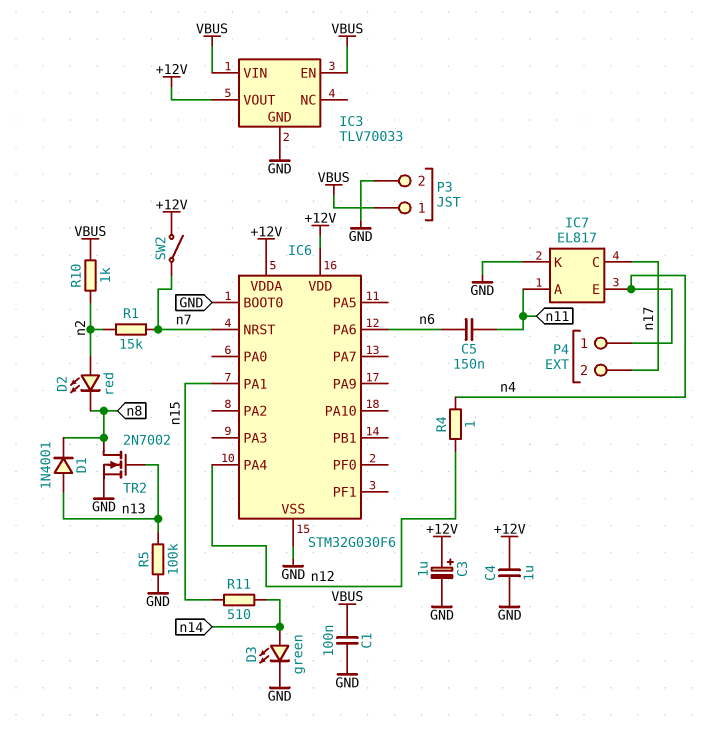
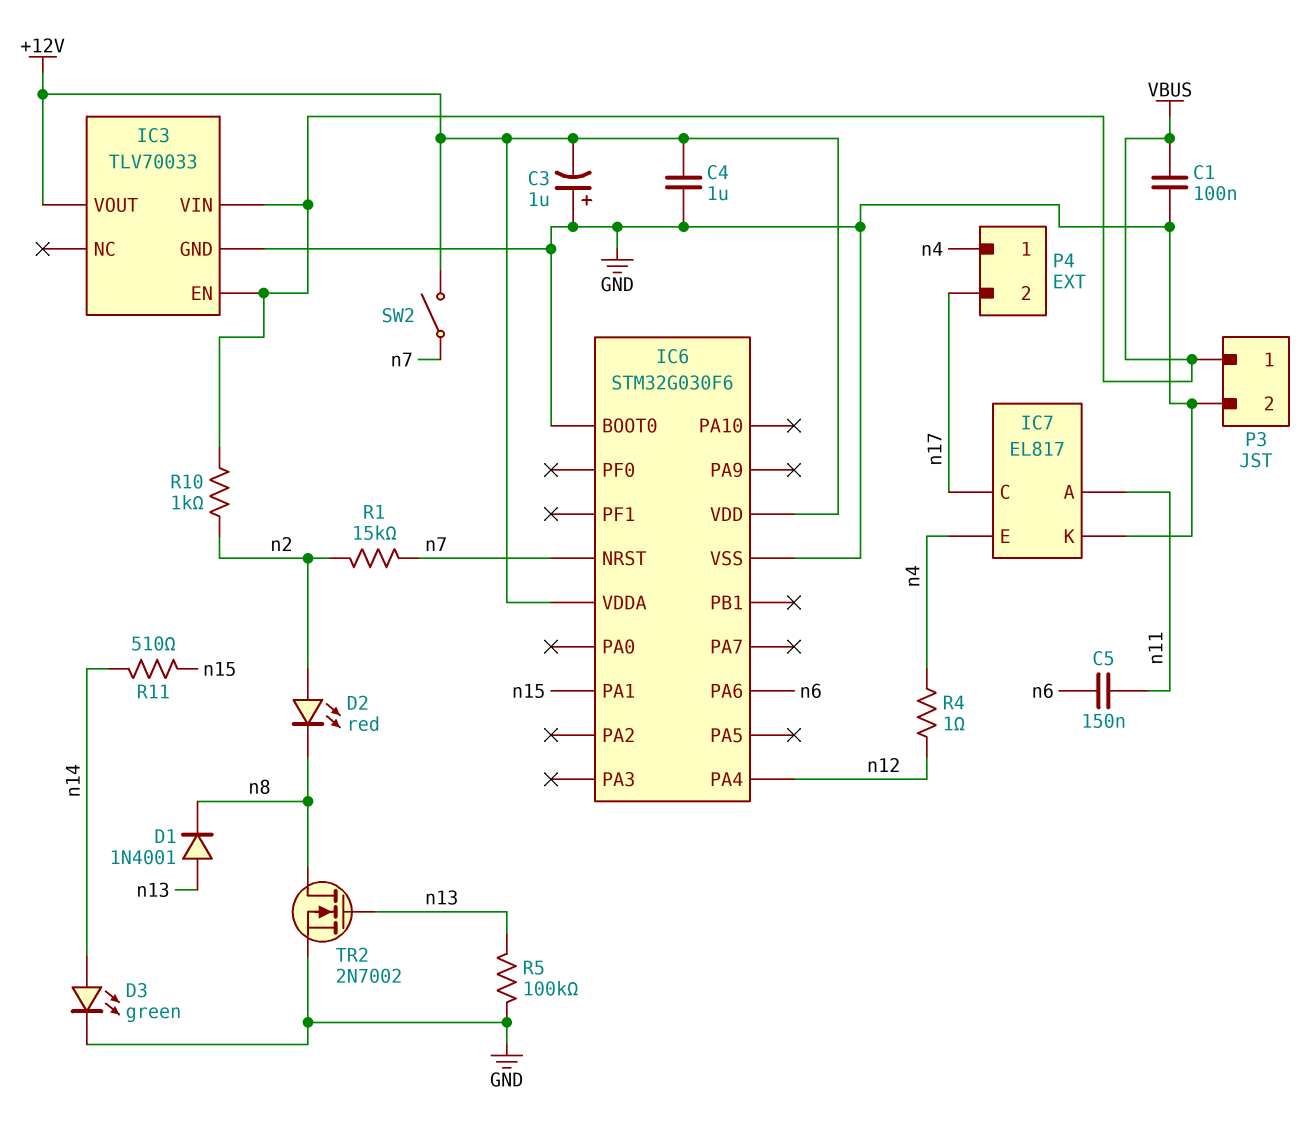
C3: 1uF (plus +12V, minus GND) -> 1uF (plus GND, minus +12V)

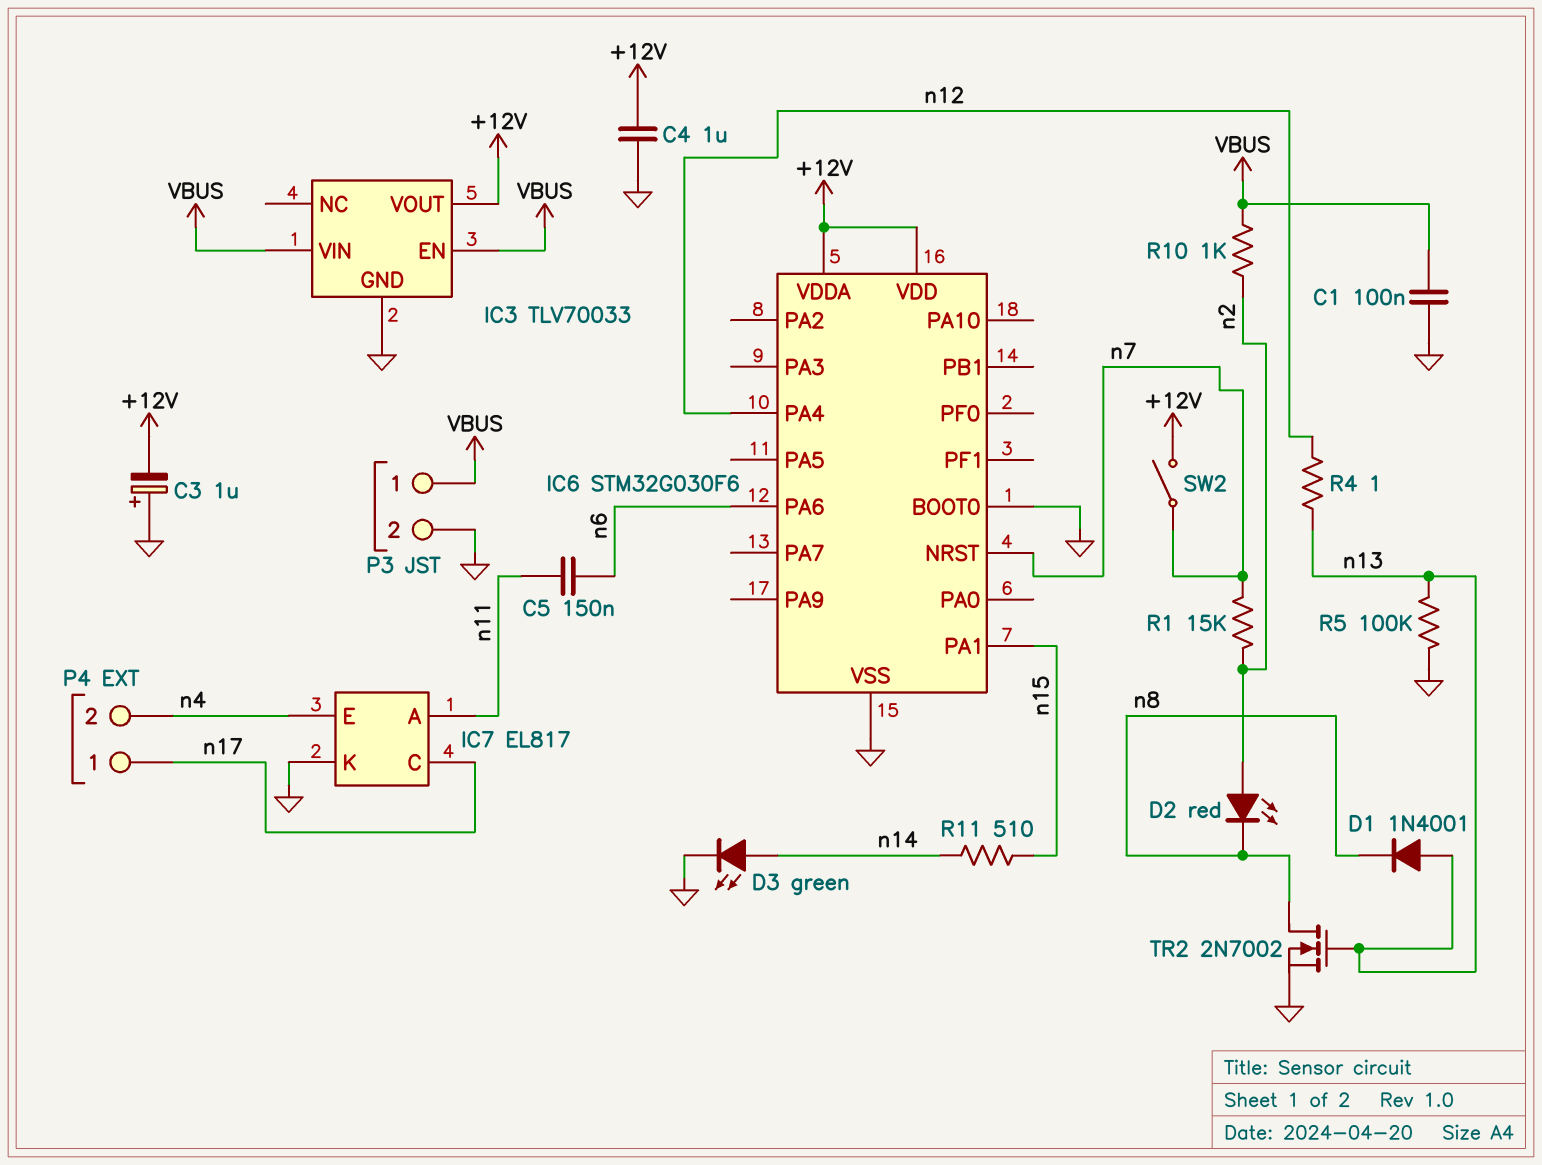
P4 pin 1: n4 -> n17
P4 pin 2: n17 -> n4
R4: 1 (n4, n12) -> 1 (n12, n13)

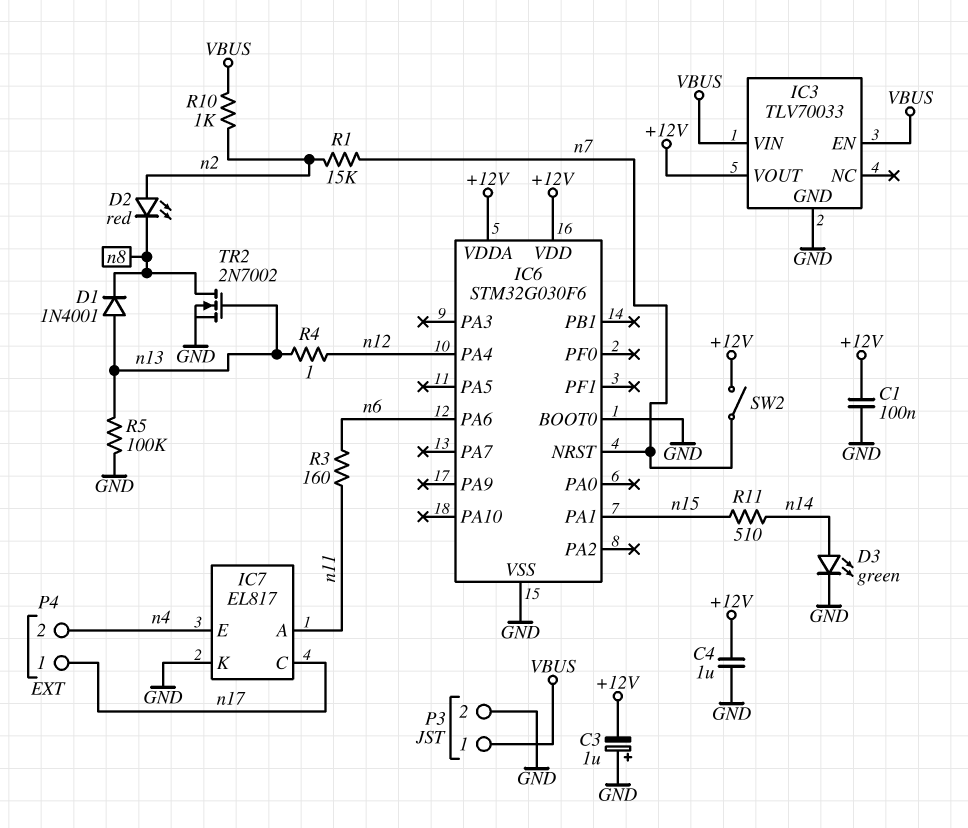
C1: 100nF (GND, VBUS) -> 100nF (+12V, GND)
C5: 150nF (n6, n11) -> none
R3: none -> 160 (n6, n11)

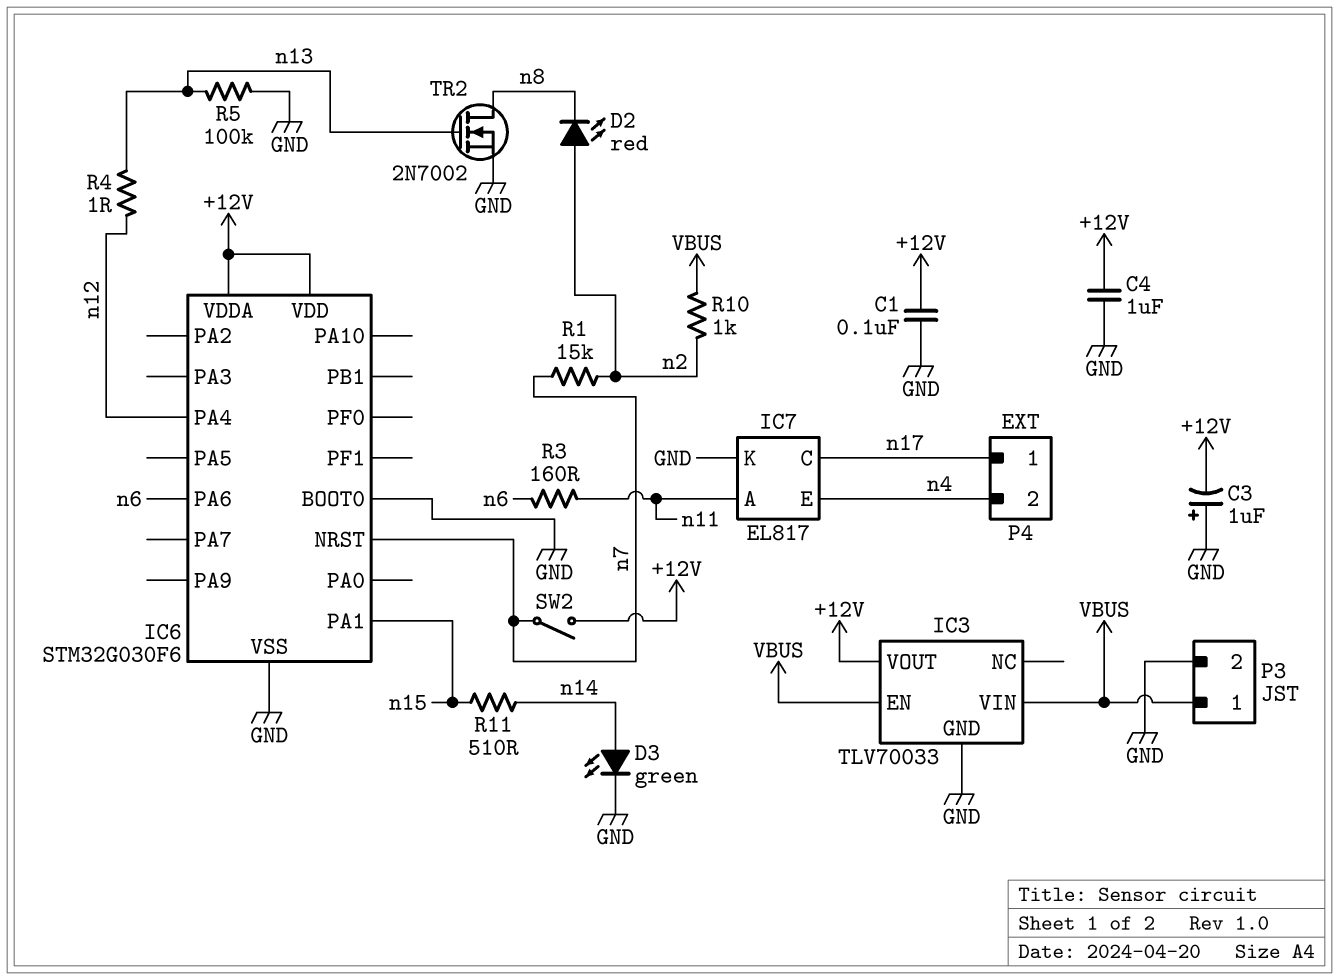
D1: diode 1N4001 (A n13, K n8) -> none

